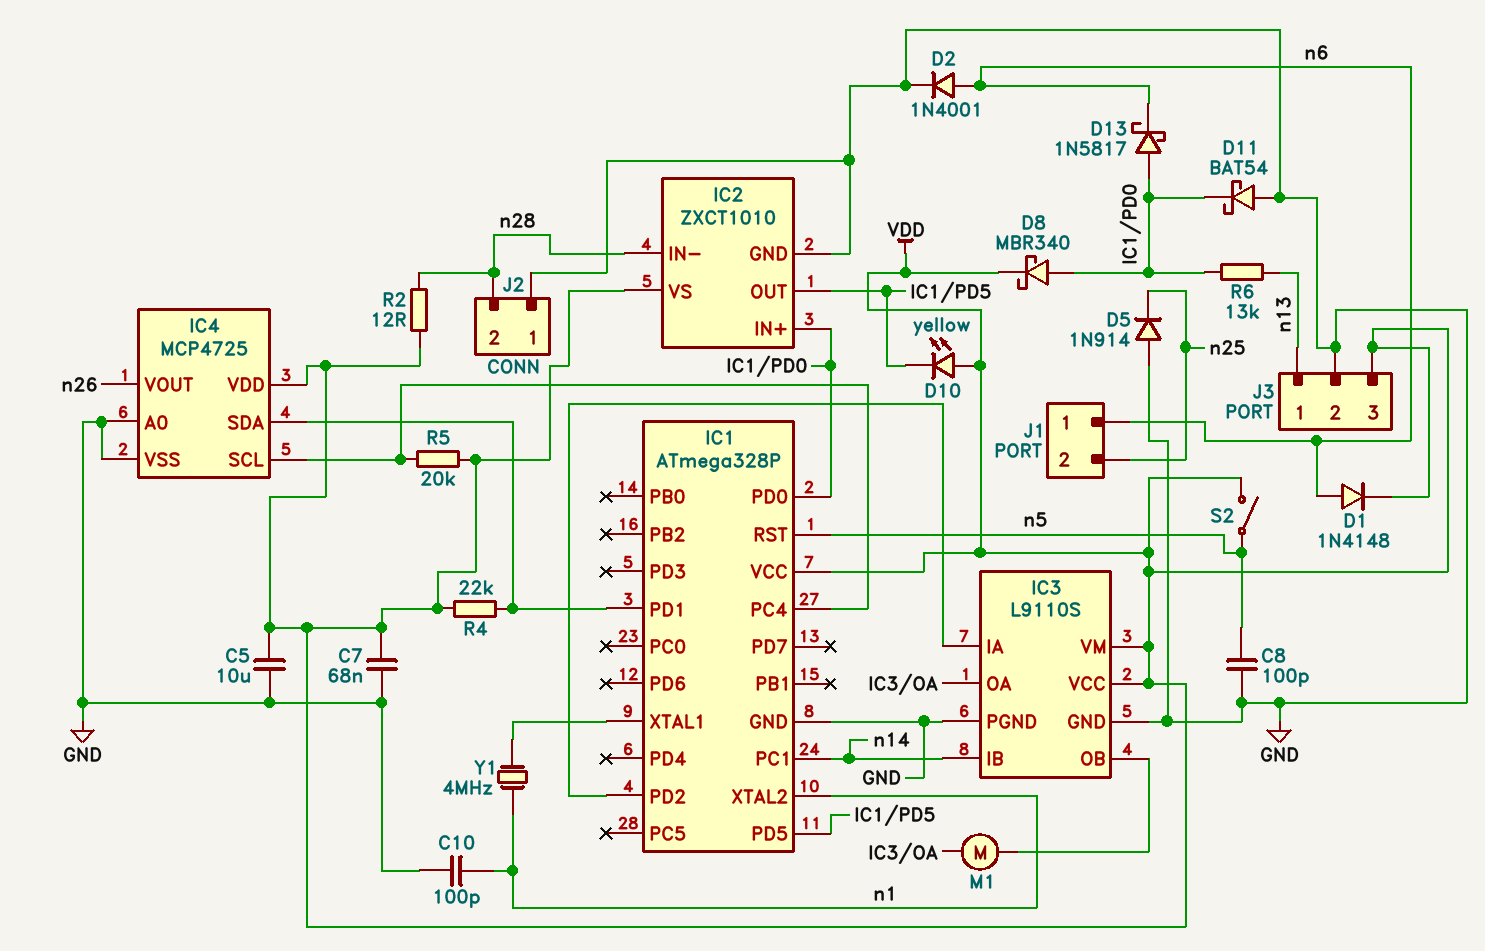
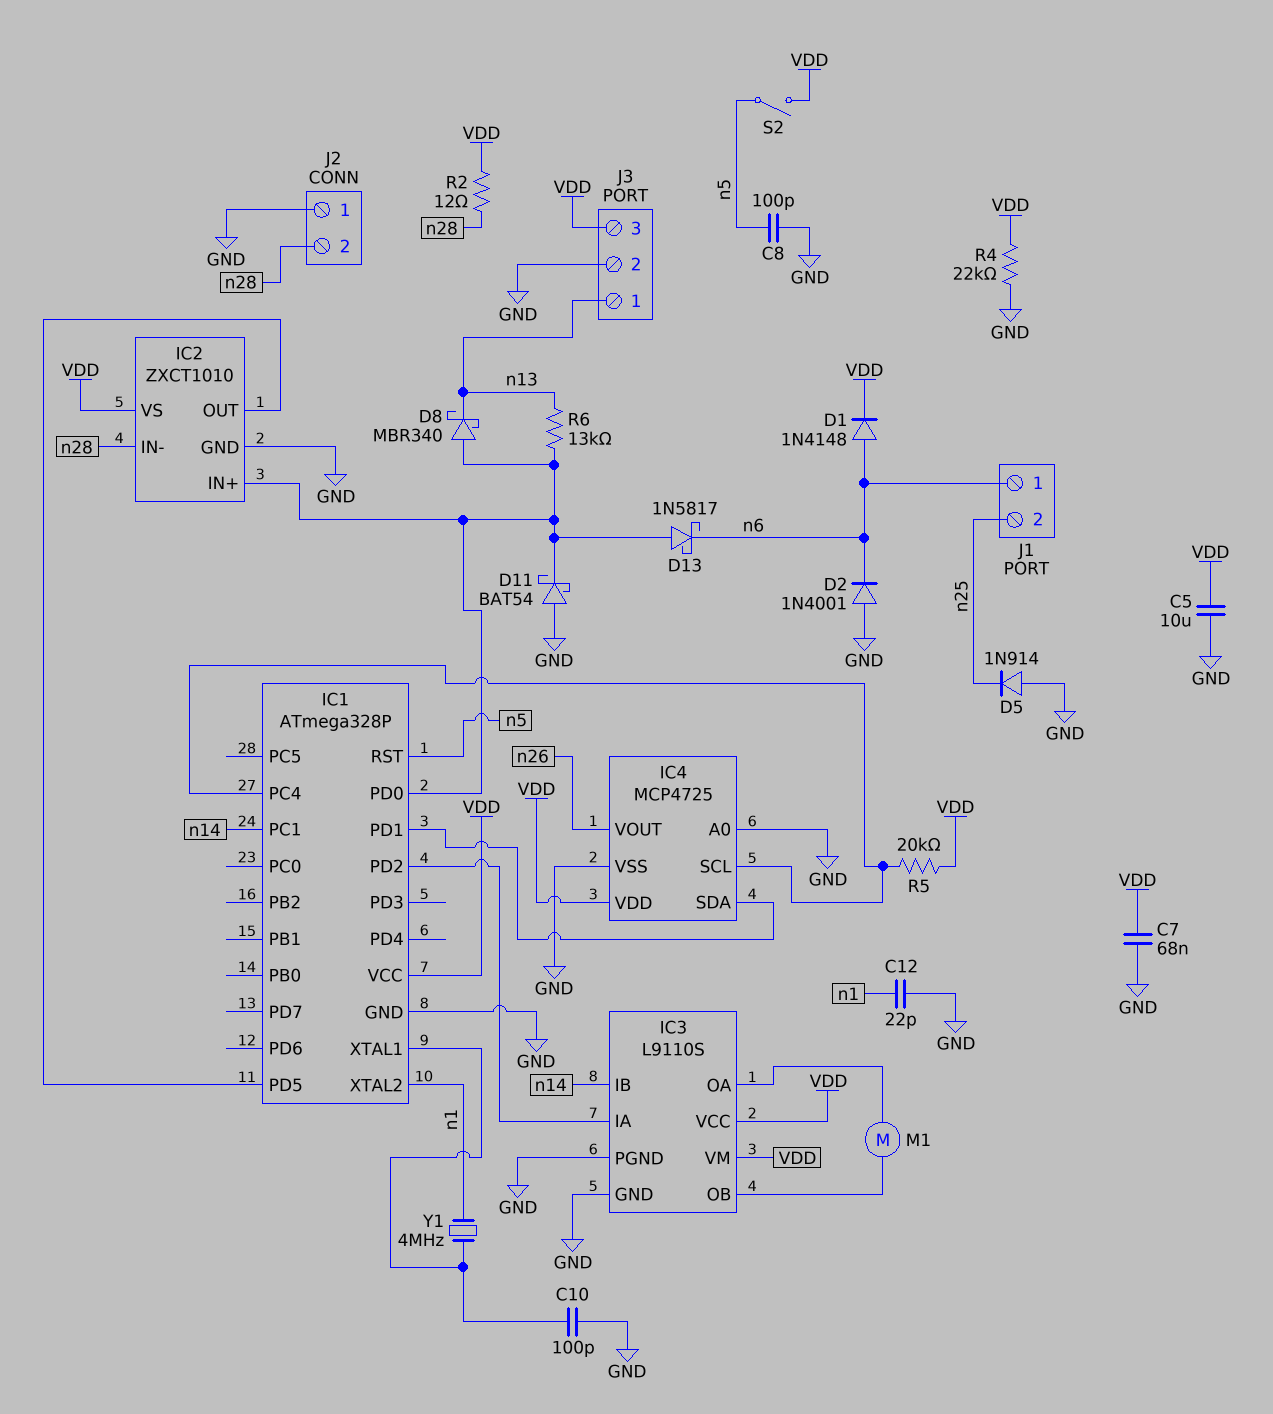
C10: 100pF (GND, n1) -> 100pF (GND, IC1/XTAL1)
C12: none -> 22pF (GND, n1)
D2: diode 1N4001 (A n6, K GND) -> diode 1N4001 (A GND, K n6)
D8: schottky MBR340 (A IC1/PD0, K VDD) -> schottky MBR340 (A IC1/PD0, K n13)
D10: LED yellow (A VDD, K IC1/PD5) -> none
R4: 22k (IC1/PD1, VDD) -> 22k (GND, VDD)

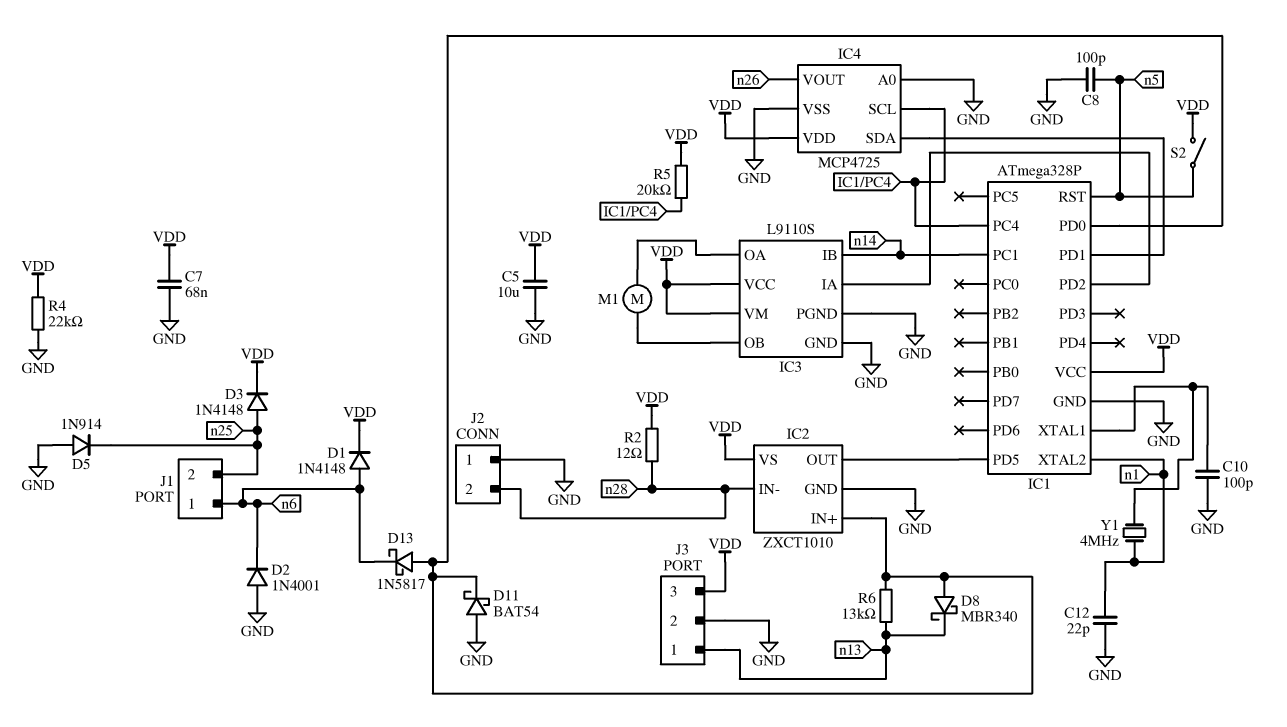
D3: none -> diode 1N4148 (A n25, K VDD)

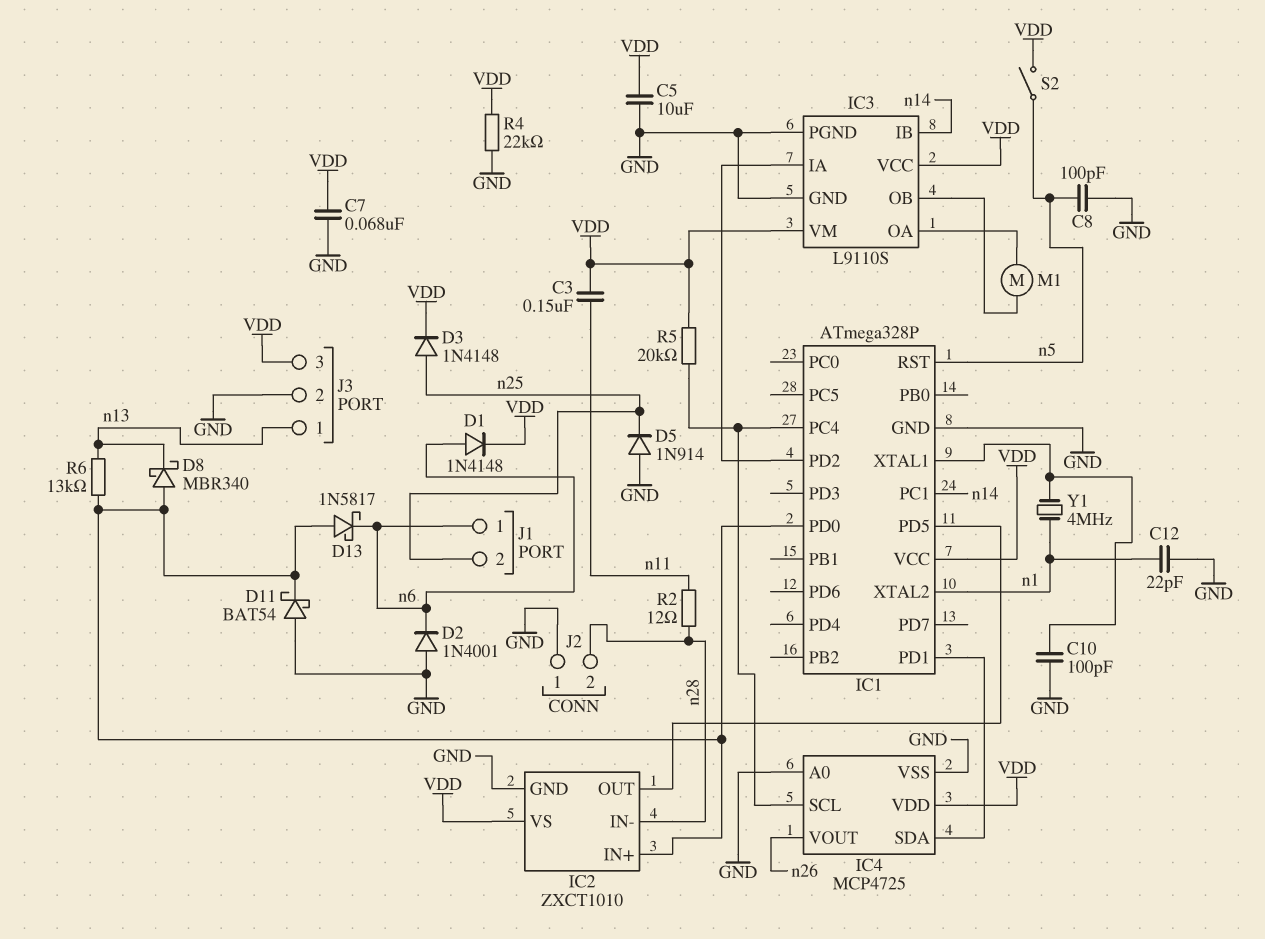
C3: none -> 150nF (VDD, n11)
R2: 12 (VDD, n28) -> 12 (n11, n28)

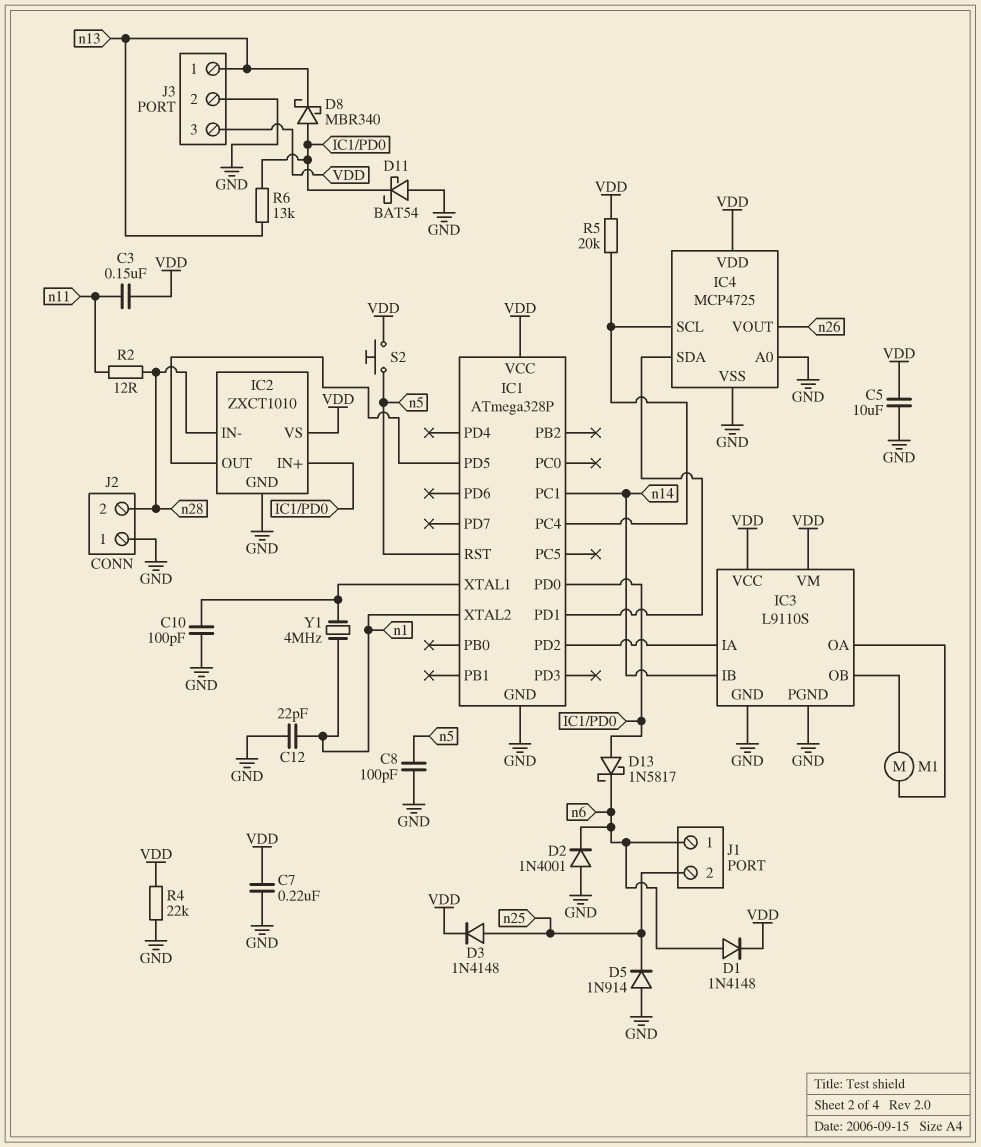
C7: 68nF (GND, VDD) -> 220nF (GND, VDD)
S2: switch (VDD, n5) -> button (VDD, n5)

